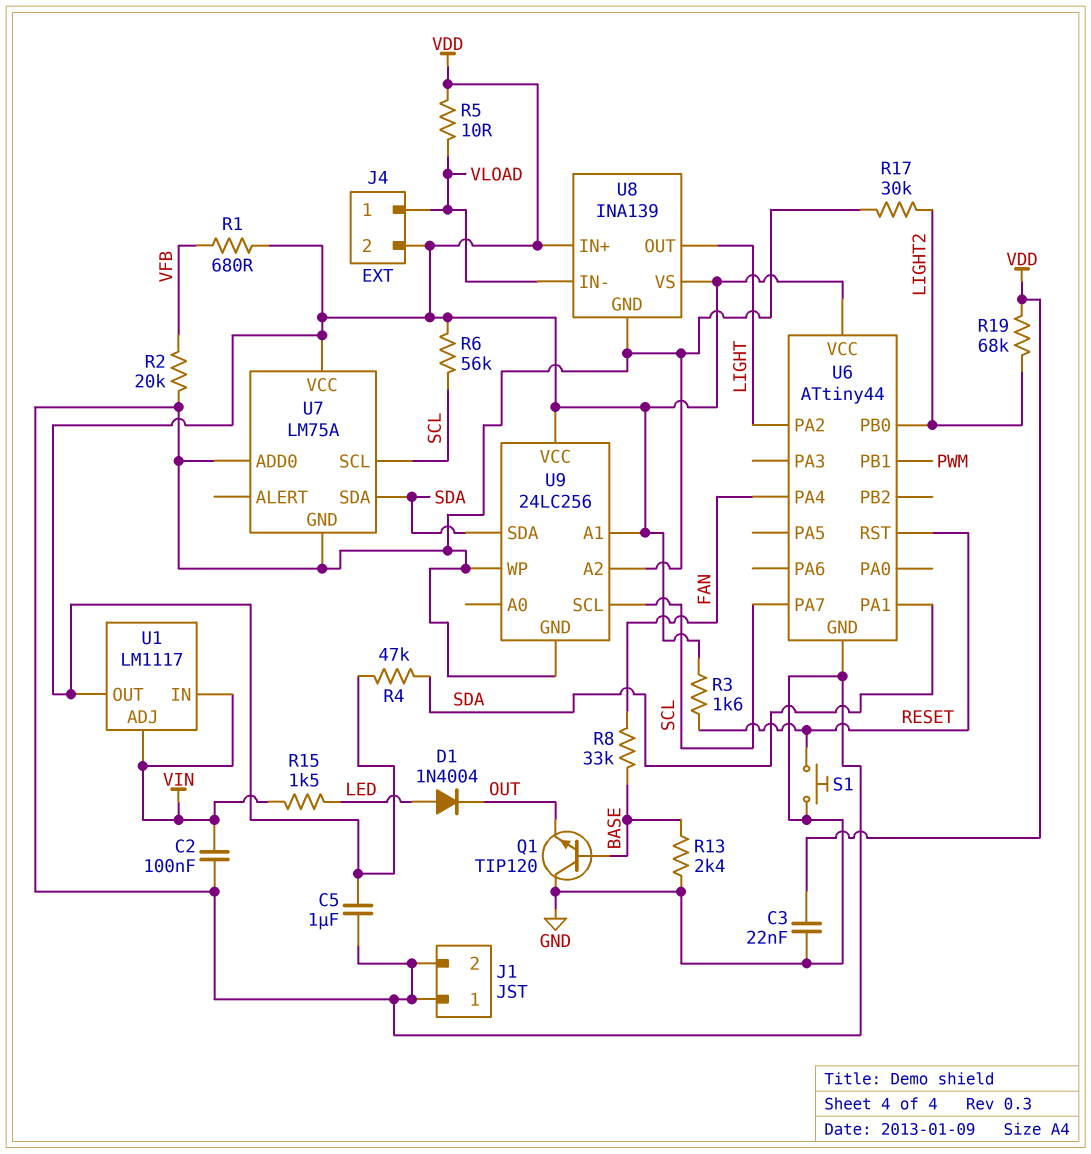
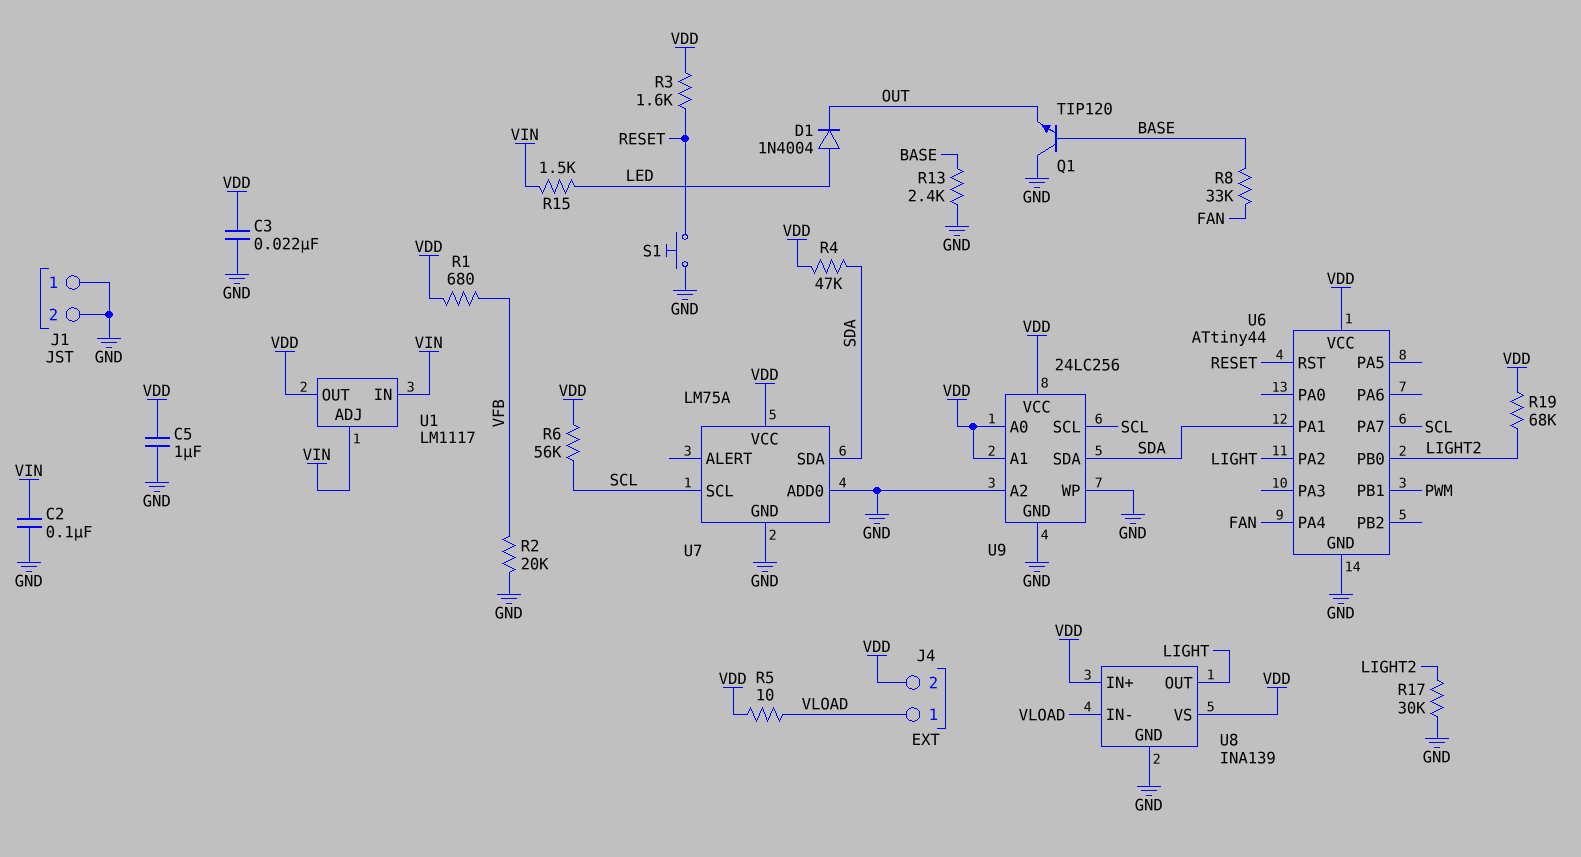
U9 pin A0: none -> VDD

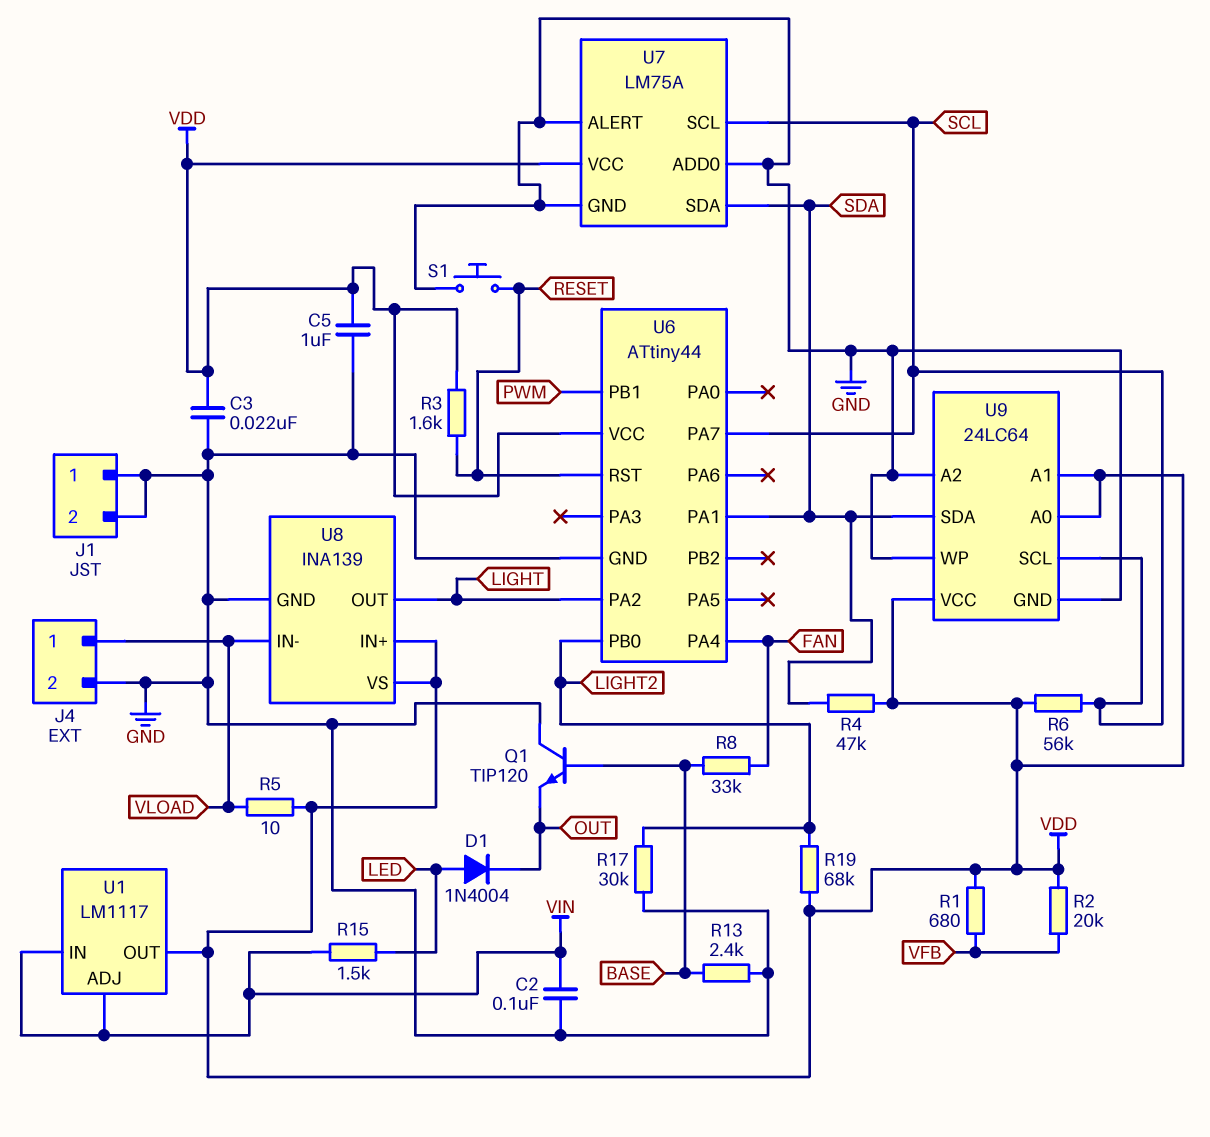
J4 pin 2: VDD -> GND
R2: 20k (GND, VFB) -> 20k (VDD, VFB)
U7 pin ALERT: none -> GND
U9: 24LC256 -> 24LC64

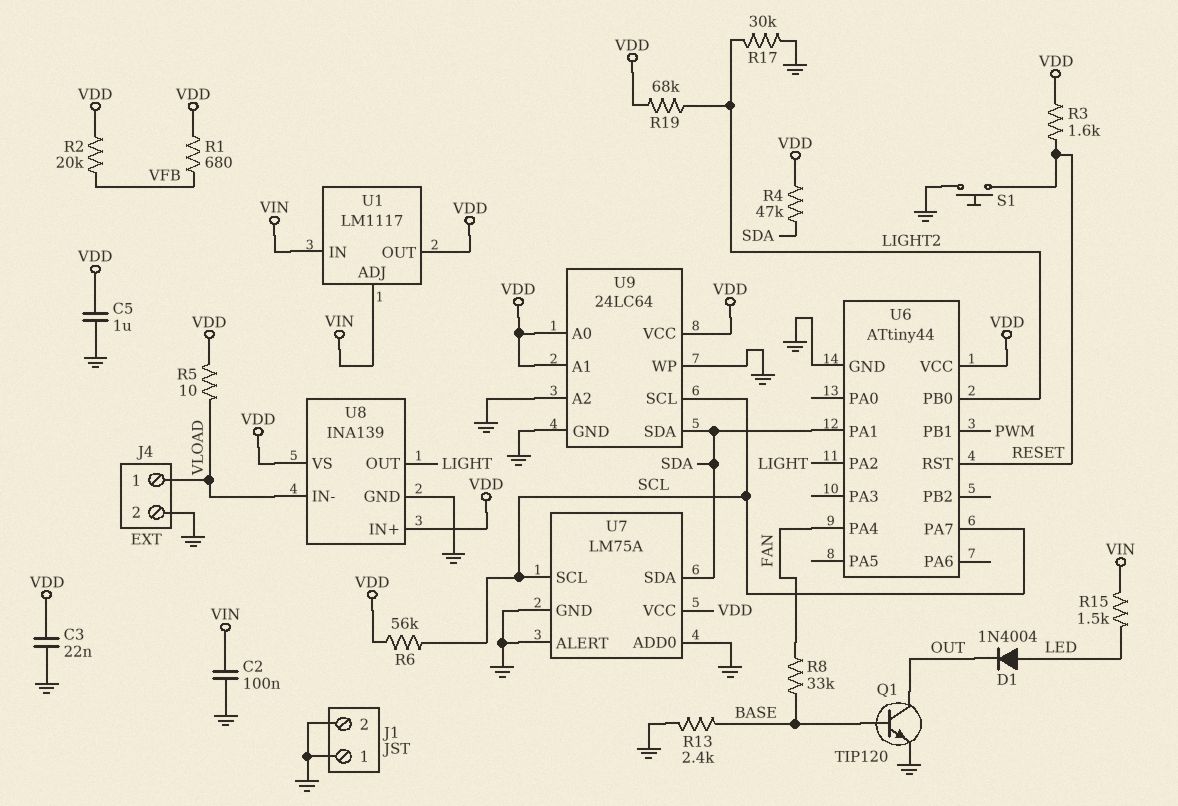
Q1: NPN TIP120 (B BASE, C GND, E OUT) -> NPN TIP120 (B BASE, C OUT, E GND)

